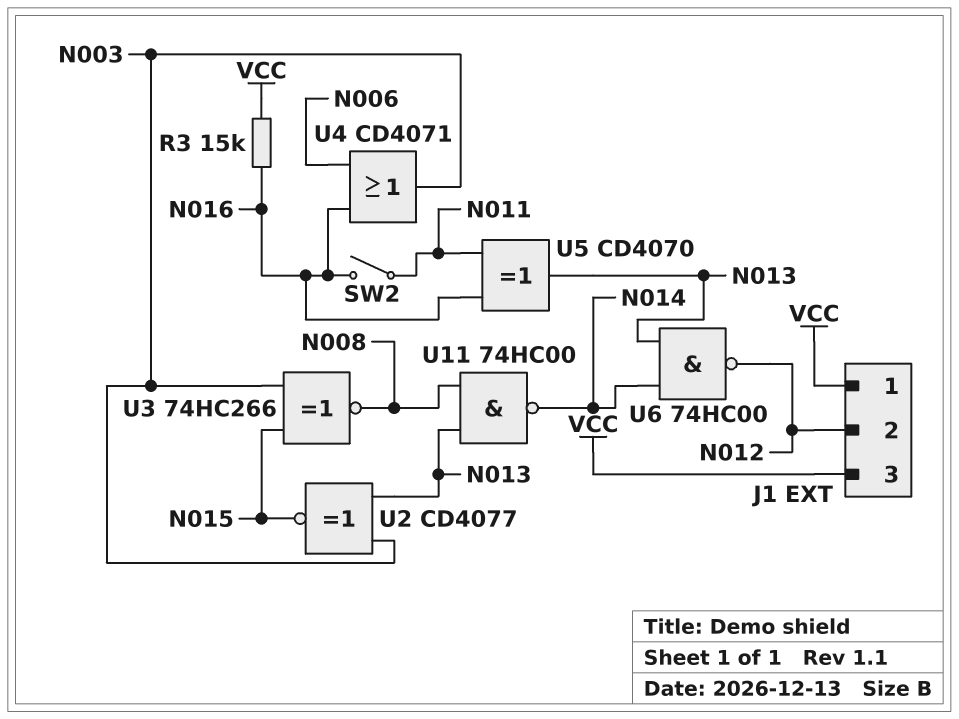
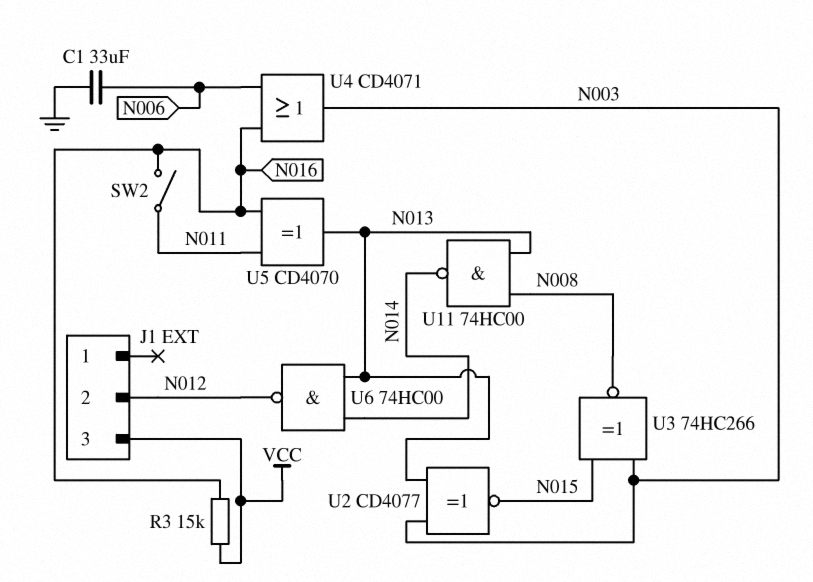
C1: none -> 33uF (GND, N006)
J1 pin 1: VCC -> none

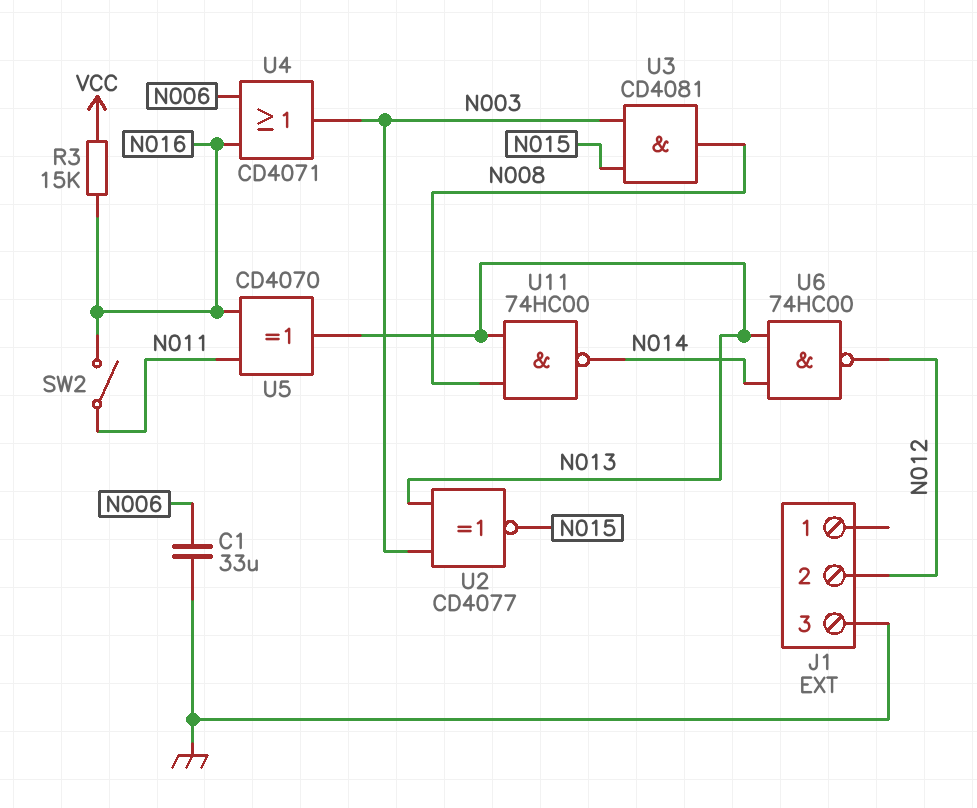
J1 pin 3: VCC -> GND
U3: XNOR 74HC266 (in N003, in N015, out N008) -> AND CD4081 (in N003, in N015, out N008)

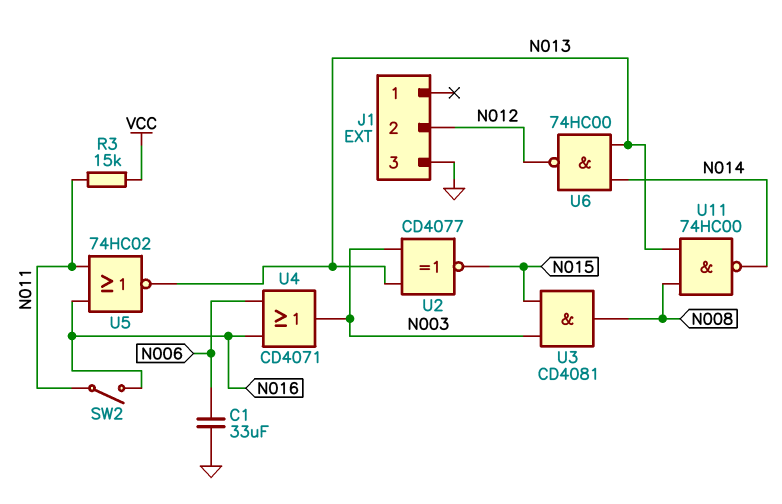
R3: 15k (N016, VCC) -> 15k (N011, VCC)
U5: XOR CD4070 (in N011, in N016, out N013) -> NOR 74HC02 (in N011, in N016, out N013)

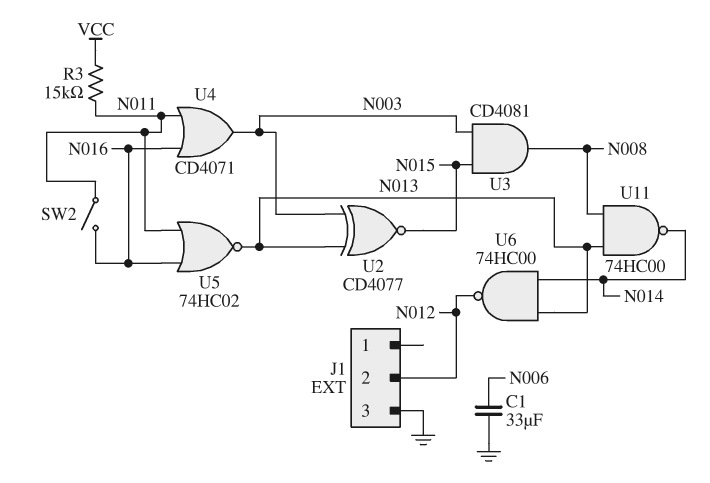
U4: OR CD4071 (in N006, in N016, out N003) -> OR CD4071 (in N011, in N016, out N003)

